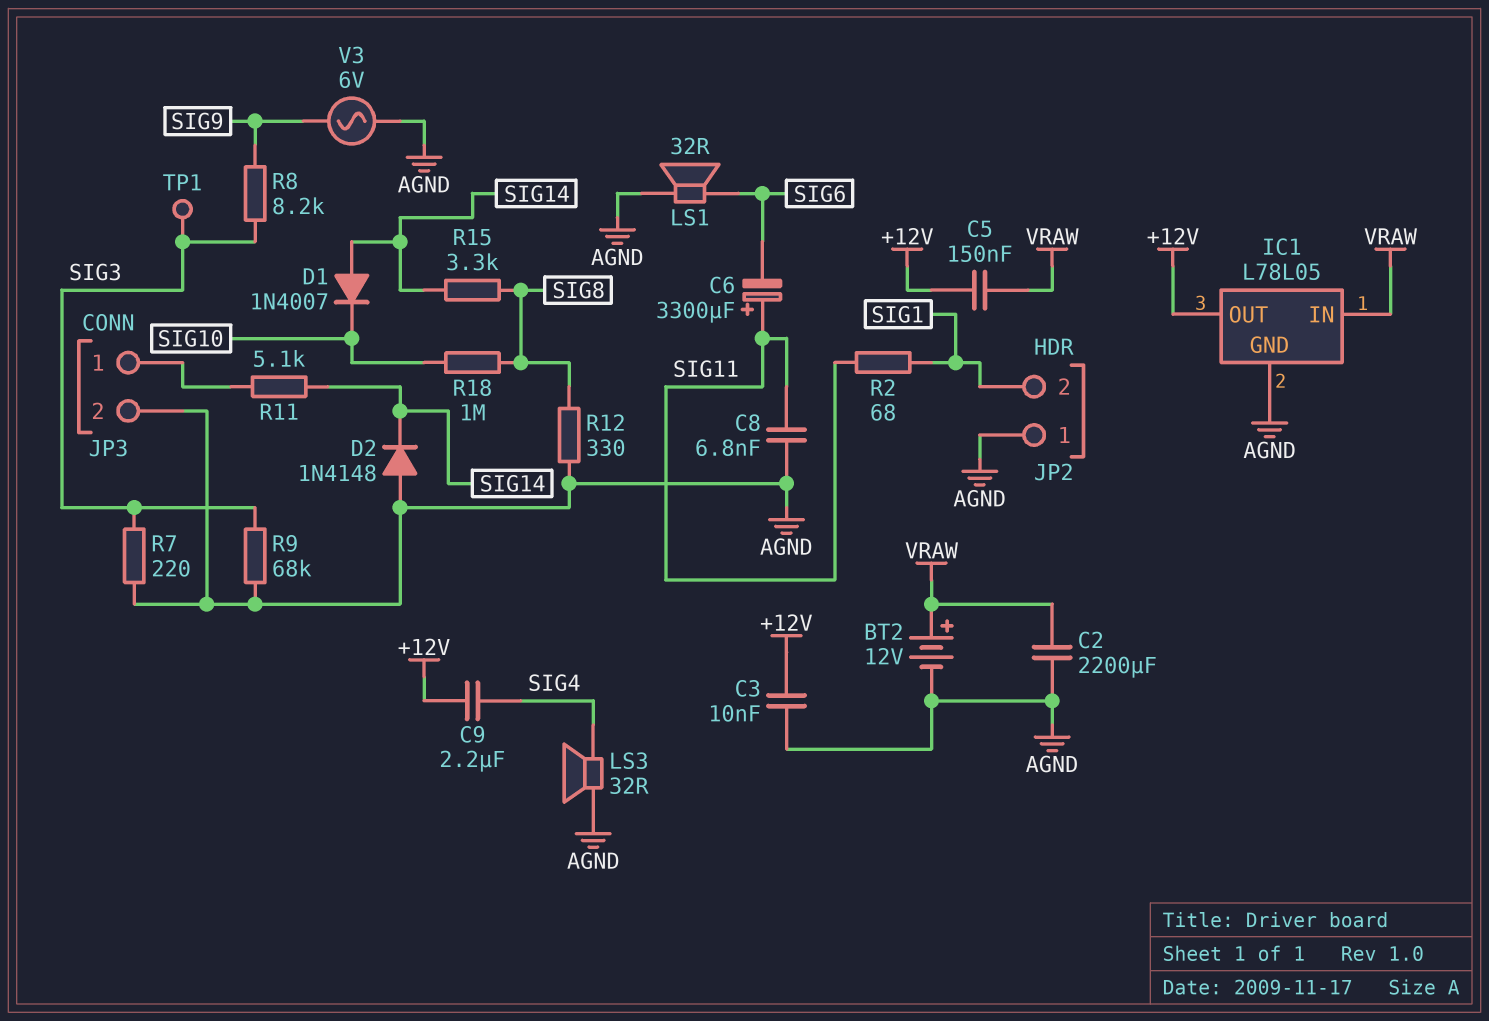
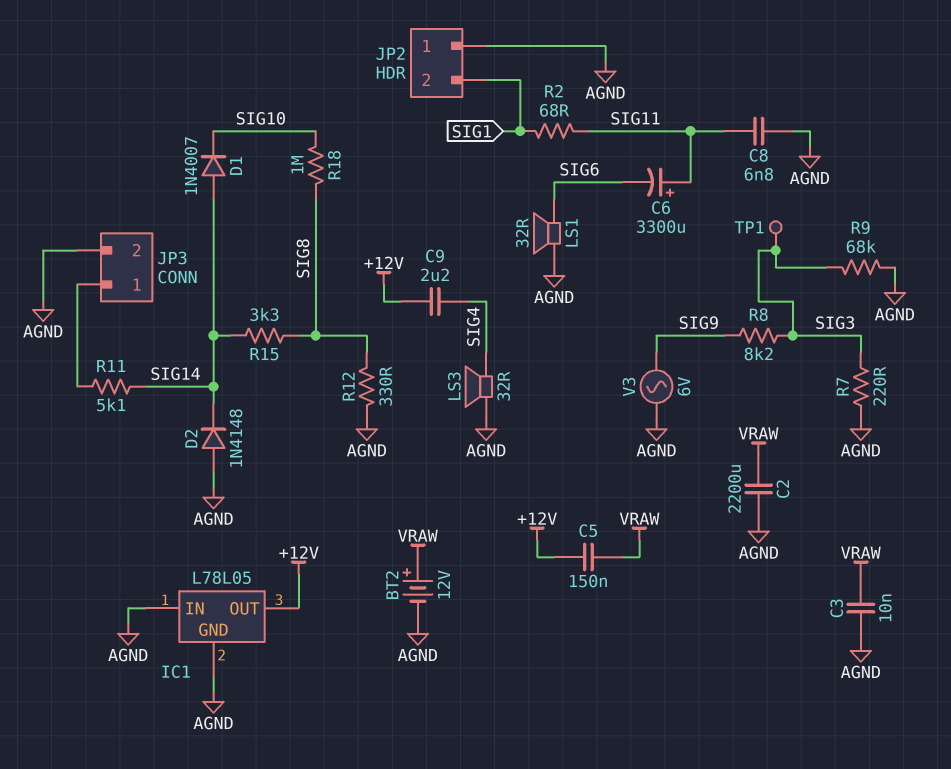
C3: 10nF (+12V, AGND) -> 10nF (AGND, VRAW)
IC1 pin IN: VRAW -> AGND

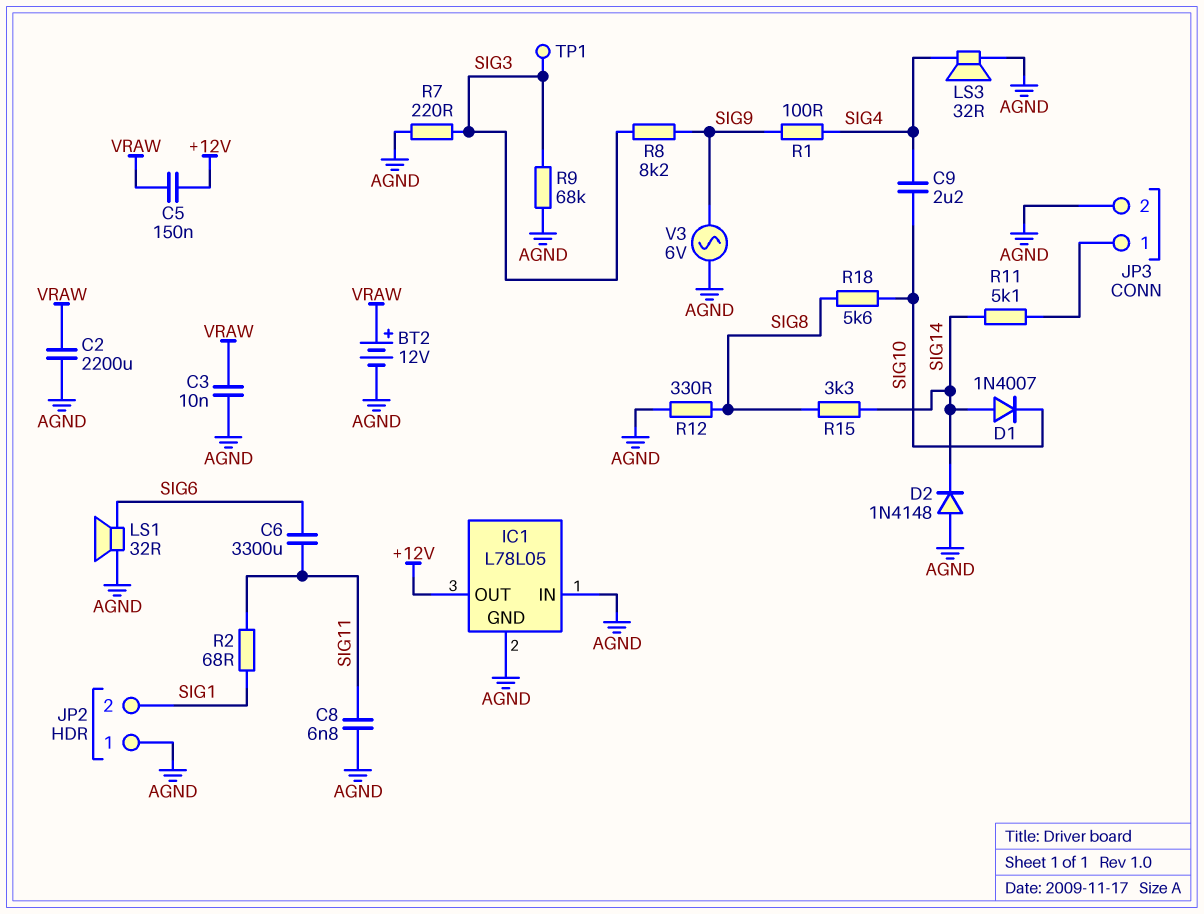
C6: 3300uF (plus SIG11, minus SIG6) -> 3300uF (SIG6, SIG11)
C9: 2.2uF (+12V, SIG4) -> 2.2uF (SIG4, SIG10)
R1: none -> 100 (SIG4, SIG9)
R18: 1M (SIG8, SIG10) -> 5.6k (SIG8, SIG10)

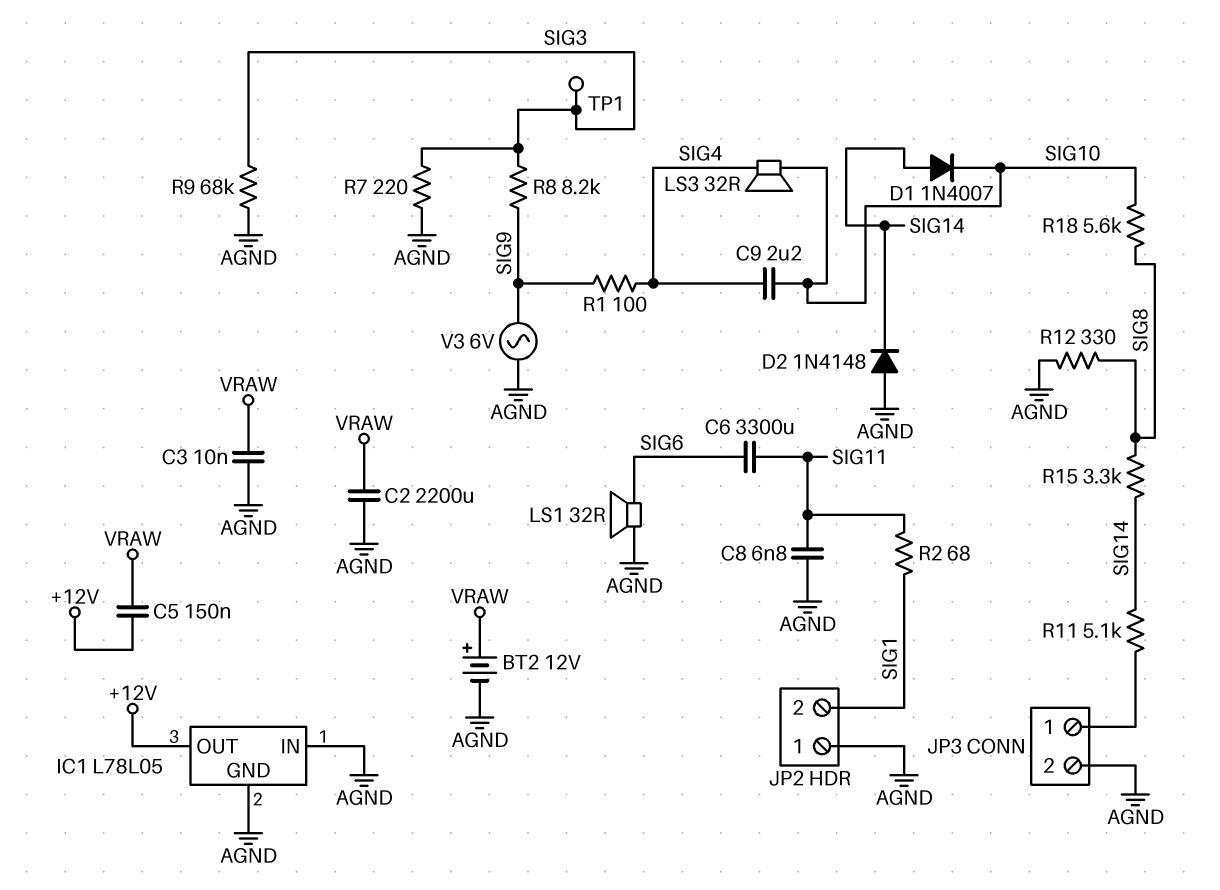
LS3: speaker 32R (AGND, SIG4) -> speaker 32R (SIG4, SIG10)

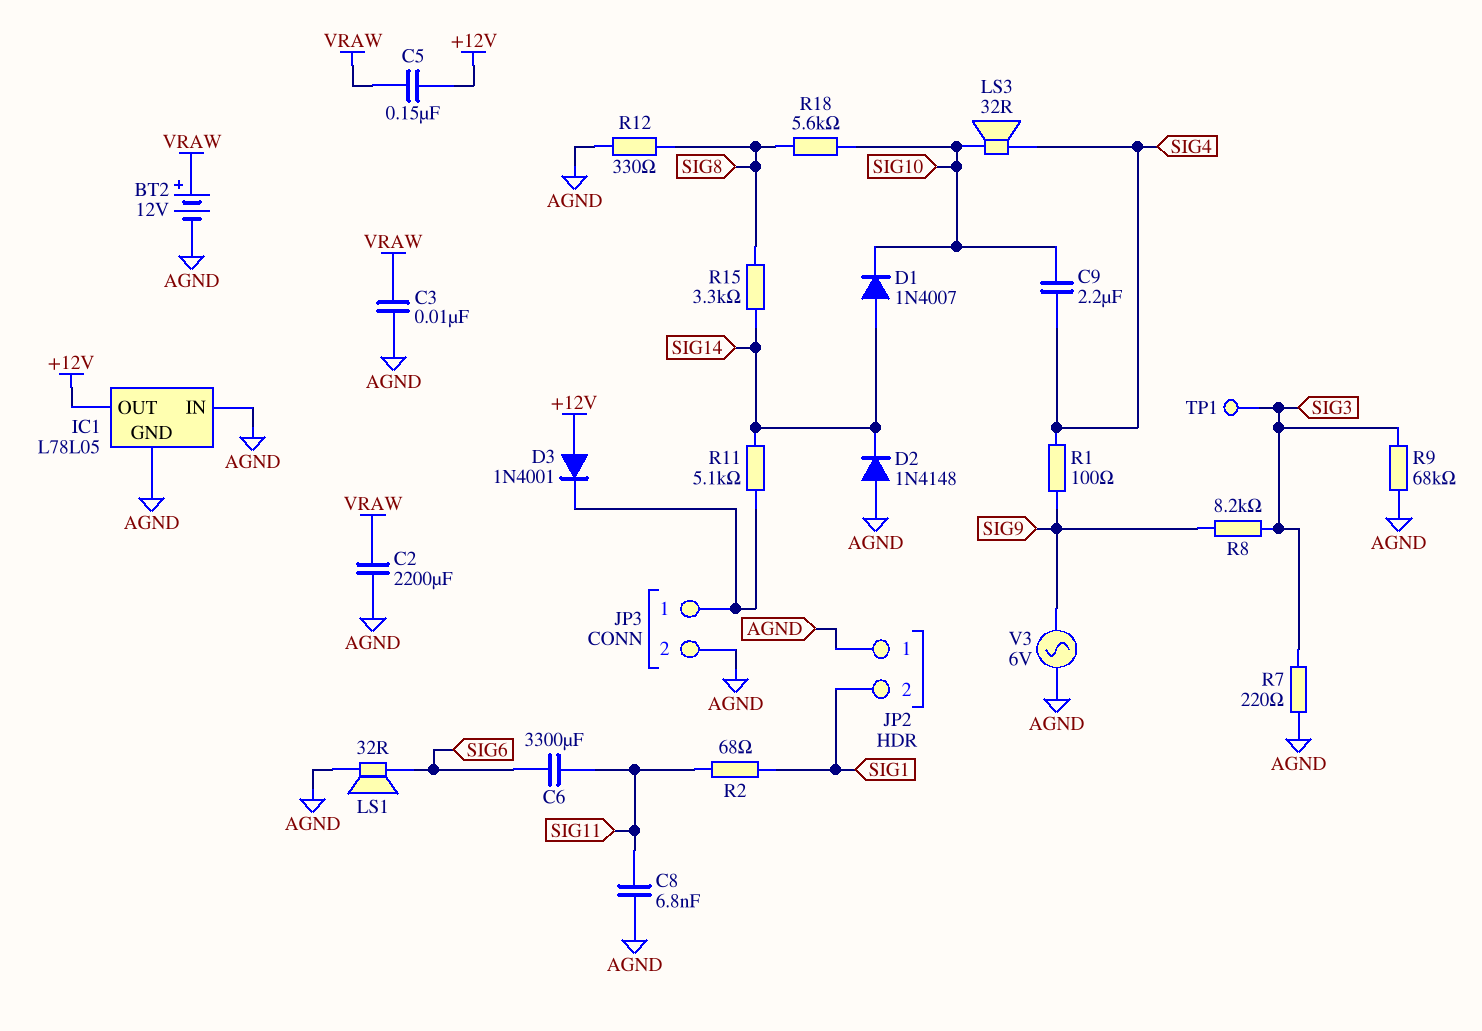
D3: none -> diode 1N4001 (A +12V, K JP3/1)

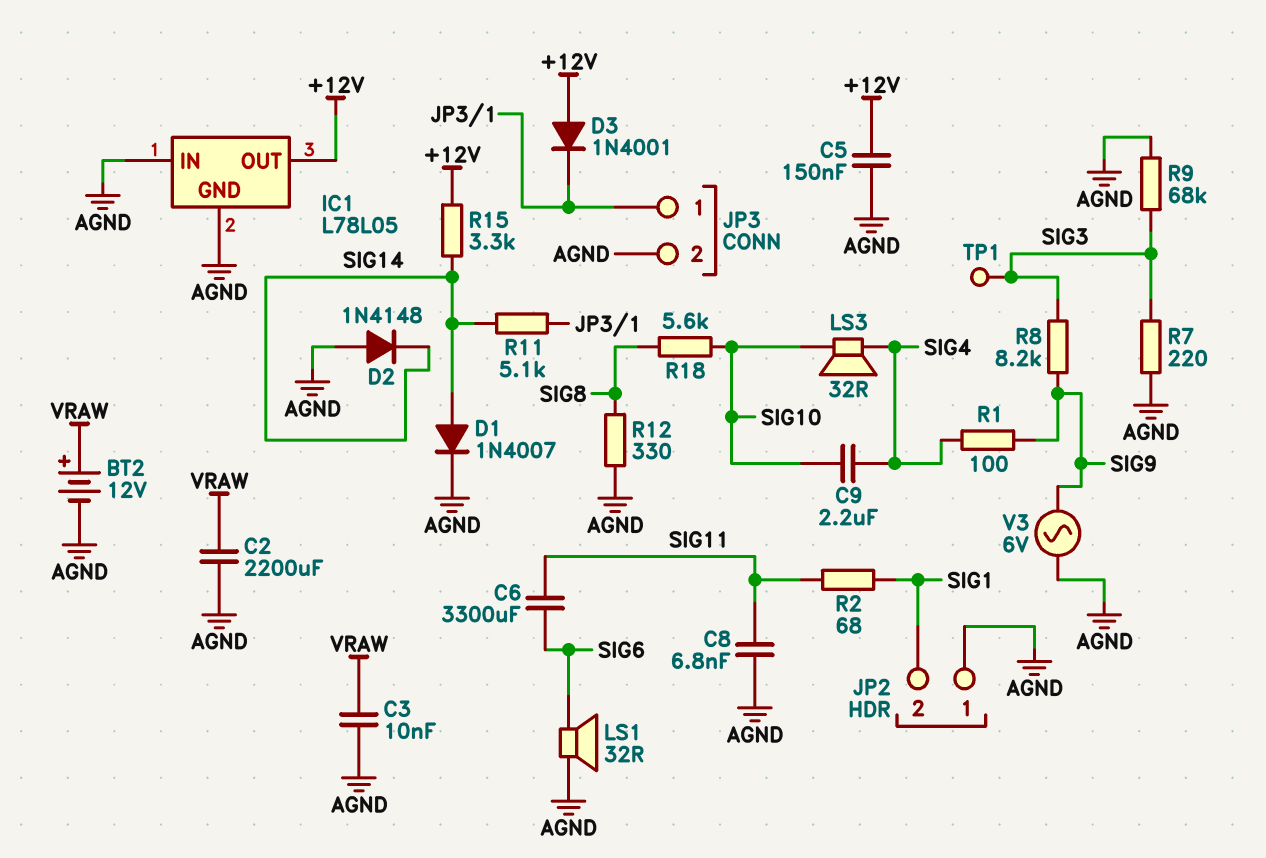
C5: 150nF (+12V, VRAW) -> 150nF (+12V, AGND)
D1: diode 1N4007 (A SIG14, K SIG10) -> diode 1N4007 (A SIG14, K AGND)
R15: 3.3k (SIG8, SIG14) -> 3.3k (+12V, SIG14)

